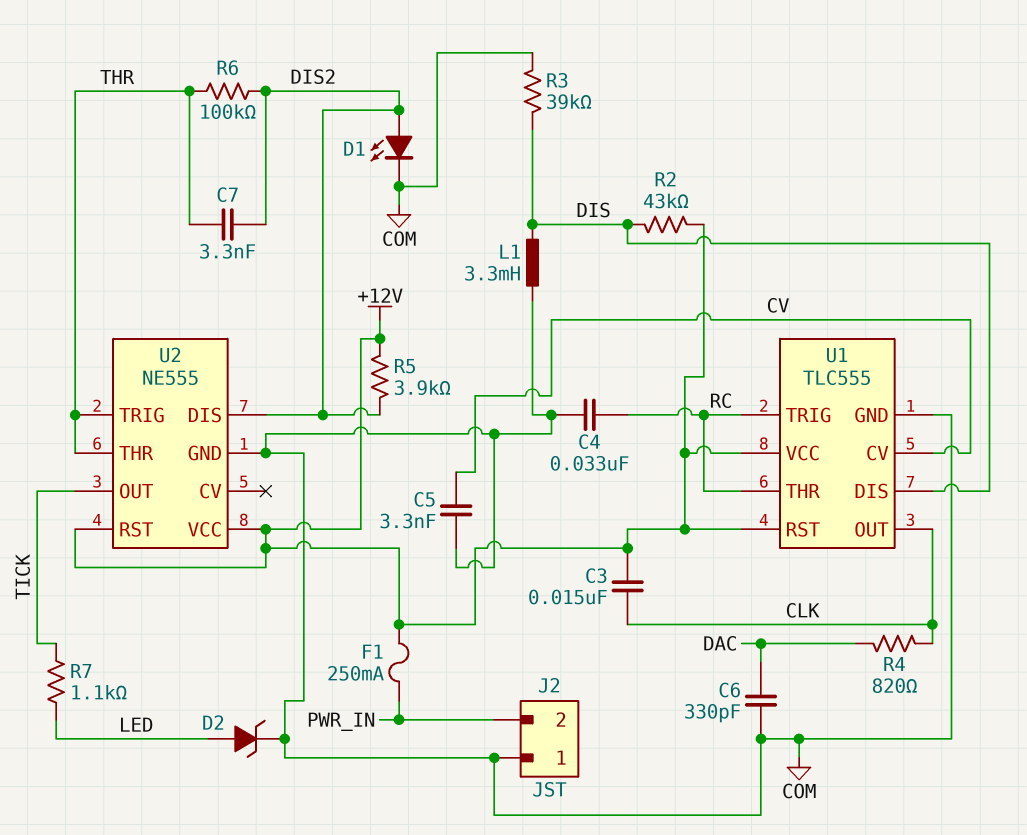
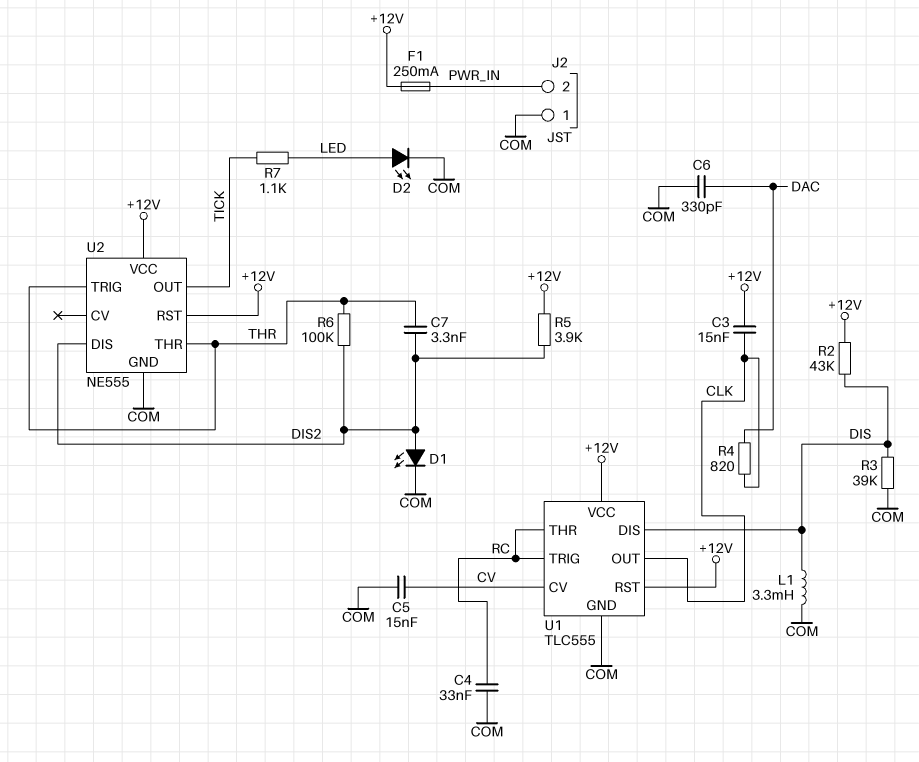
C5: 3.3nF (COM, CV) -> 15nF (COM, CV)
D2: zener (A LED, K COM) -> LED (A LED, K COM)

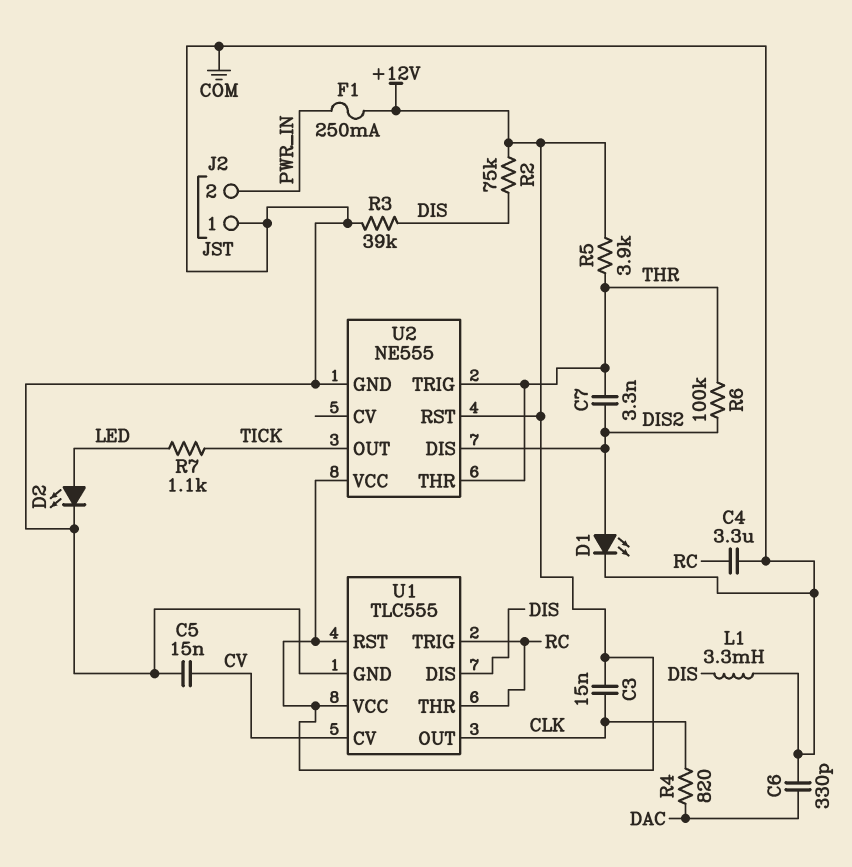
C4: 33nF (COM, RC) -> 3.3uF (COM, RC)
R2: 43k (+12V, DIS) -> 75k (+12V, DIS)
R5: 3.9k (+12V, DIS2) -> 3.9k (+12V, THR)

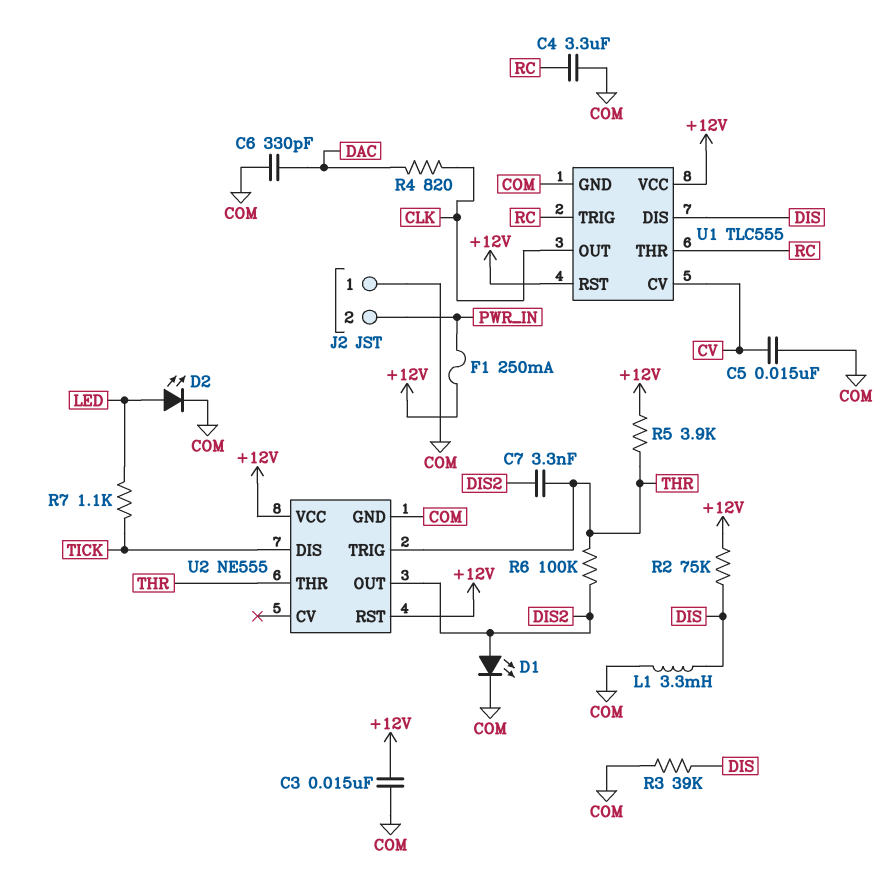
C3: 15nF (+12V, CLK) -> 15nF (+12V, COM)
U2 pin DIS: DIS2 -> TICK
U2 pin OUT: TICK -> DIS2

